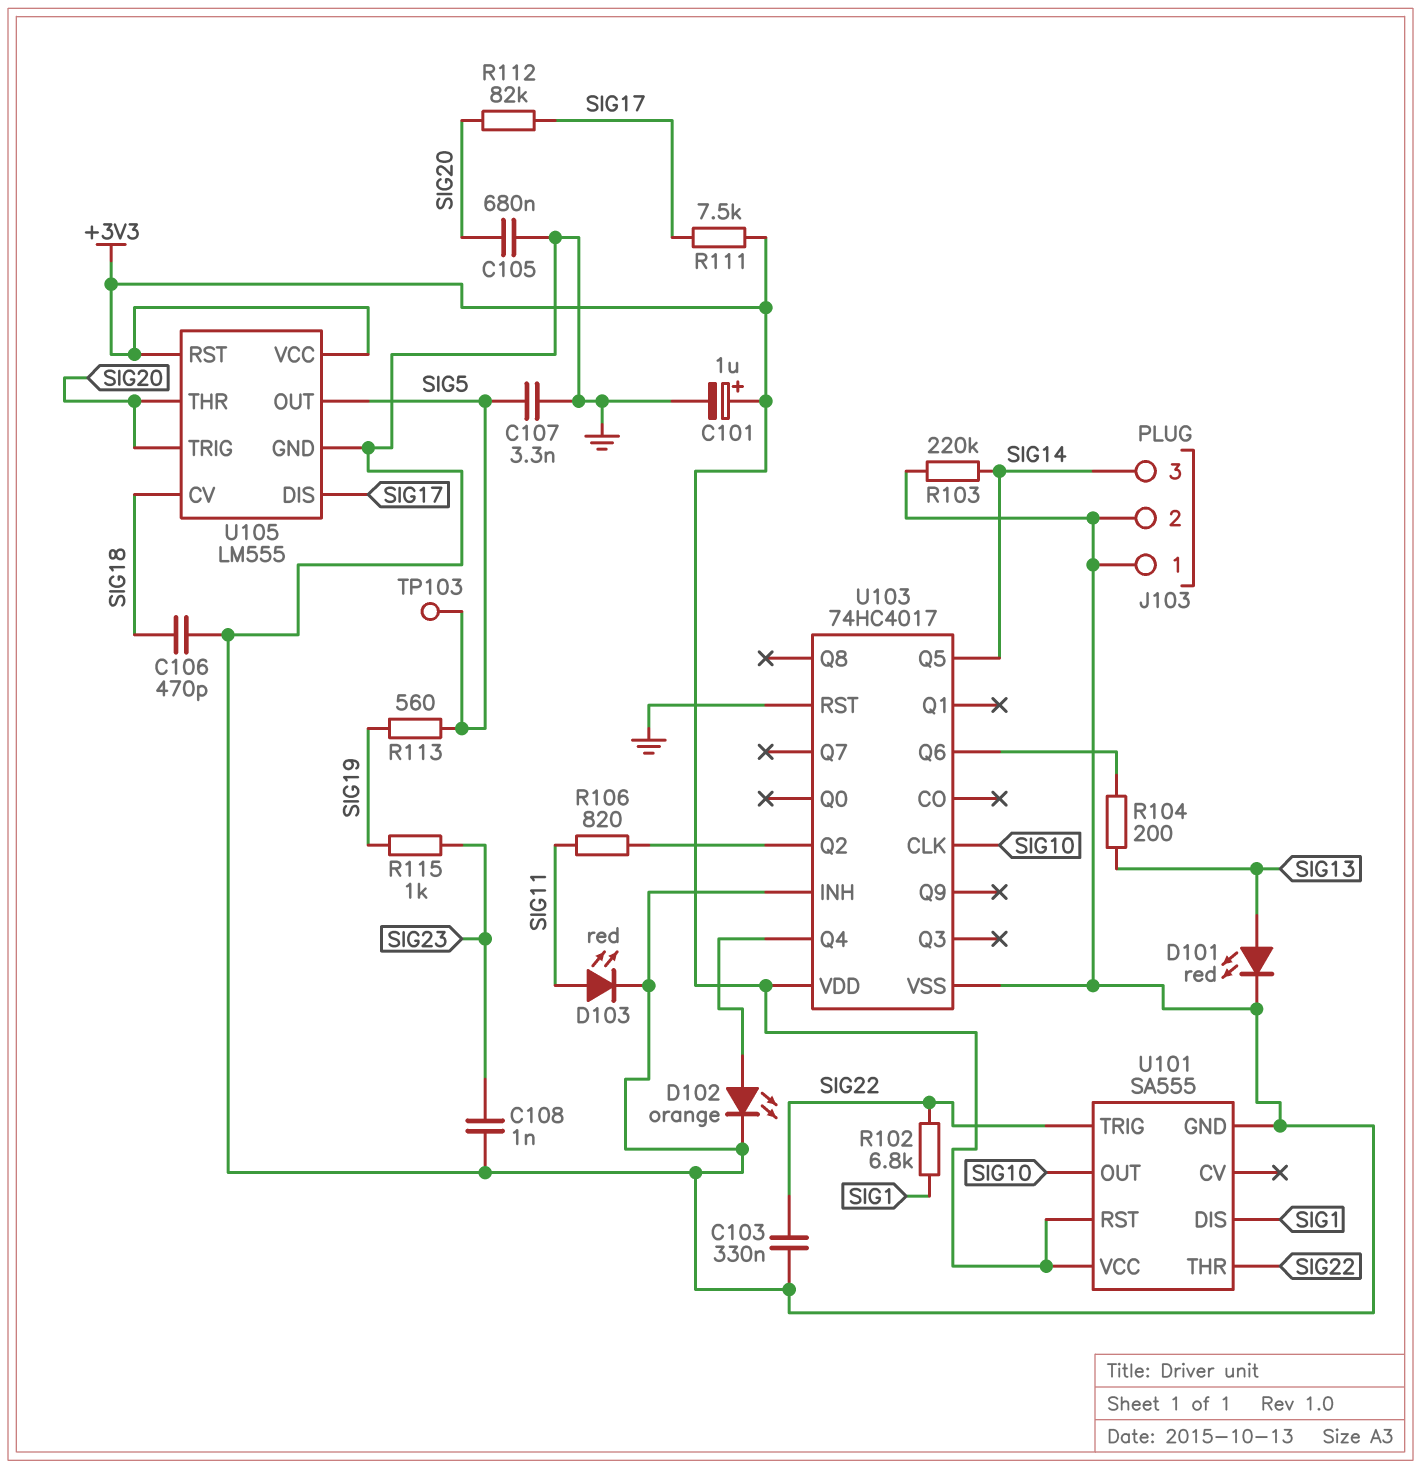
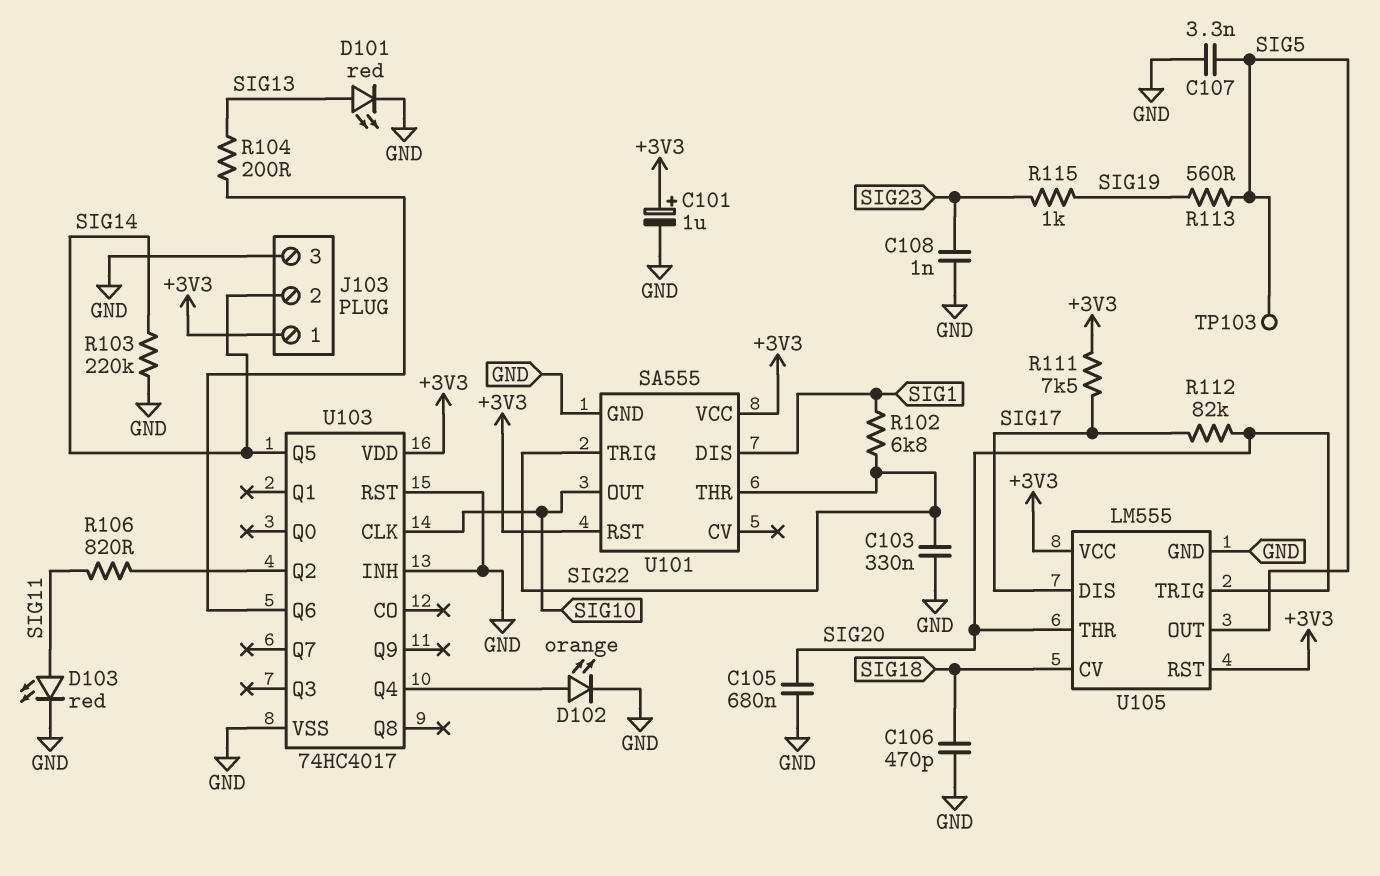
J103 pin 1: GND -> +3V3
J103 pin 2: GND -> SIG14
J103 pin 3: SIG14 -> GND

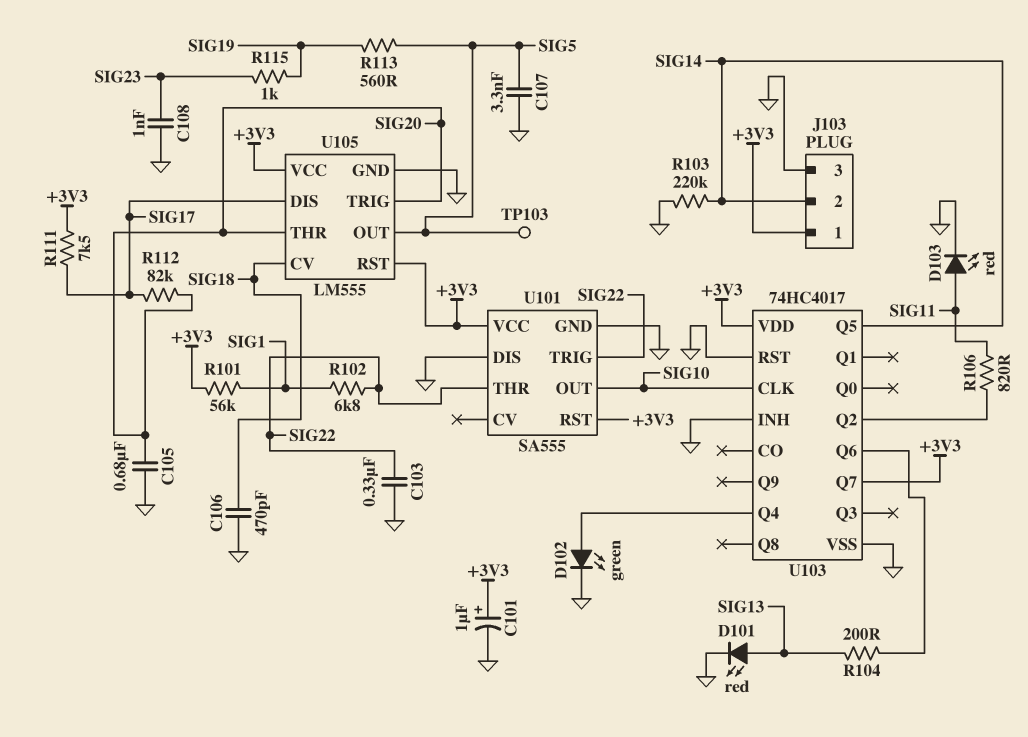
D102: LED orange (A U103/Q4, K GND) -> LED green (A U103/Q4, K GND)
R101: none -> 56k (+3V3, SIG1)
U101 pin DIS: SIG1 -> GND
U103 pin Q7: none -> +3V3

